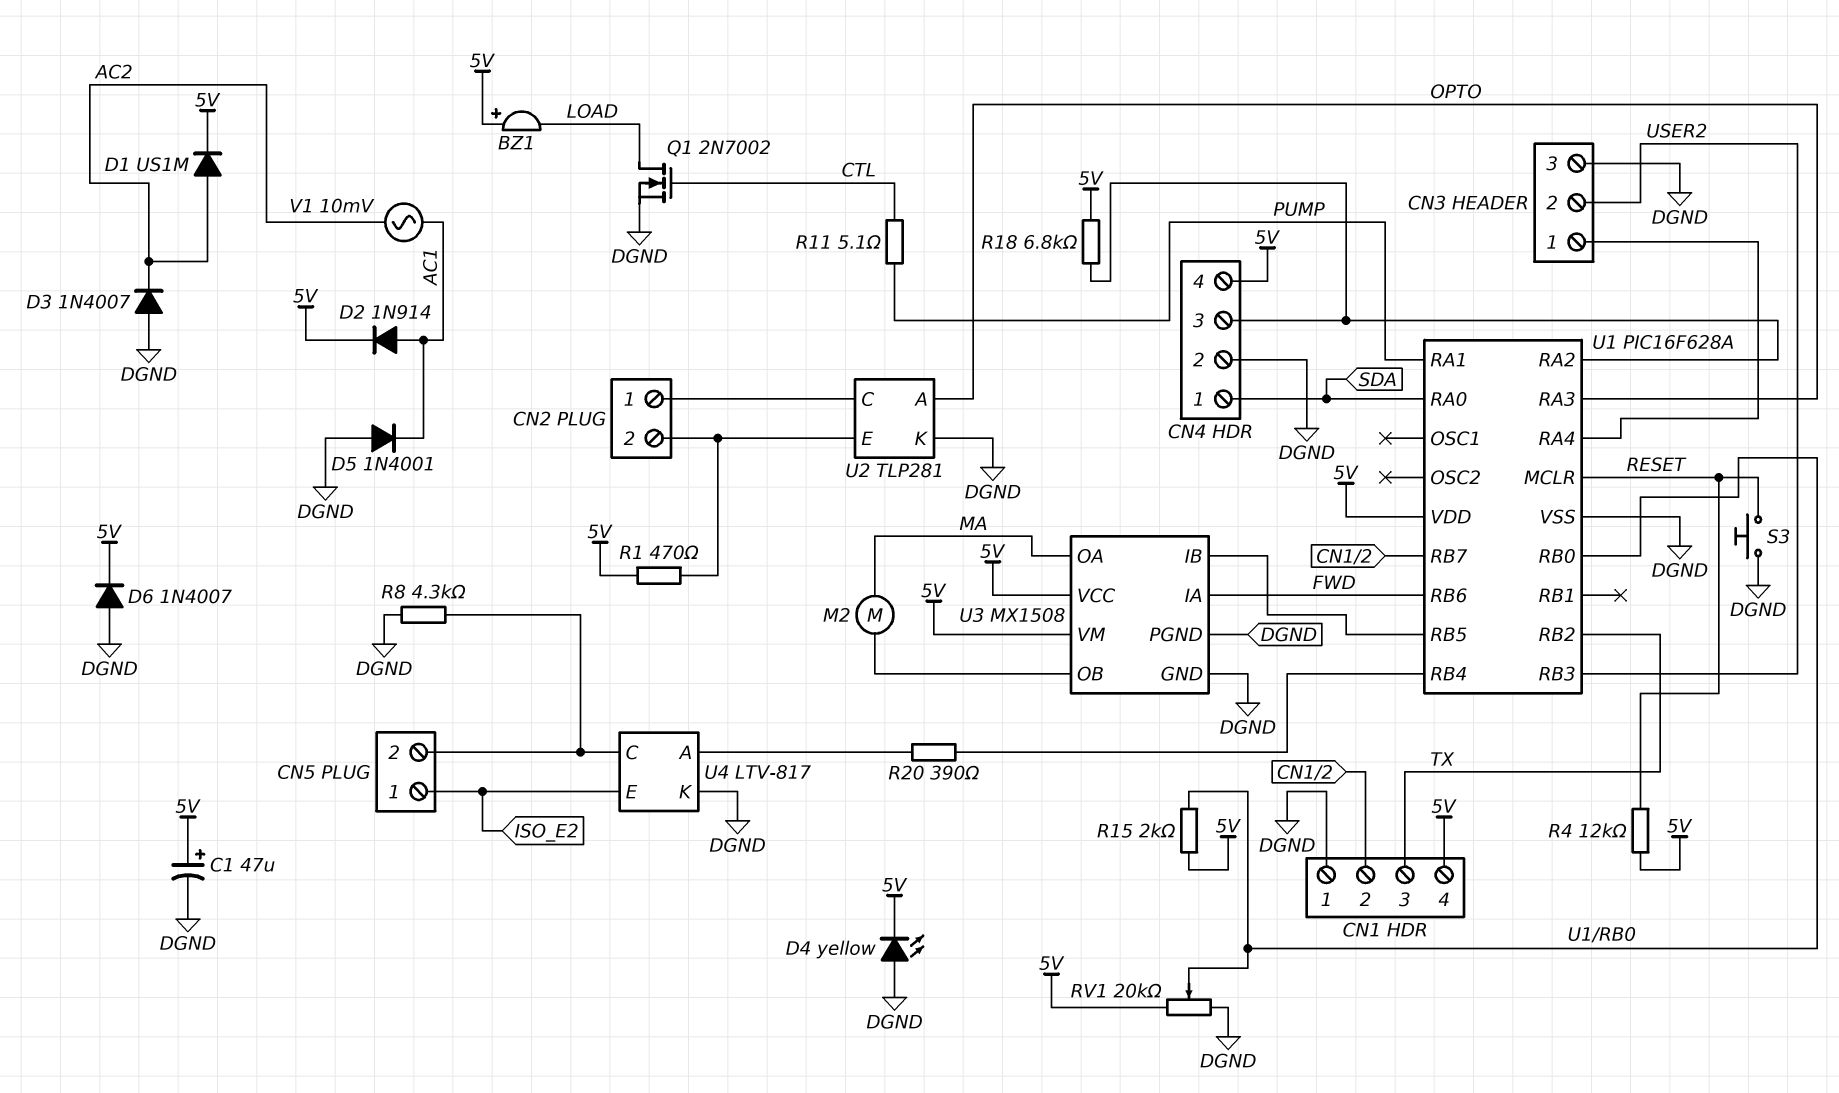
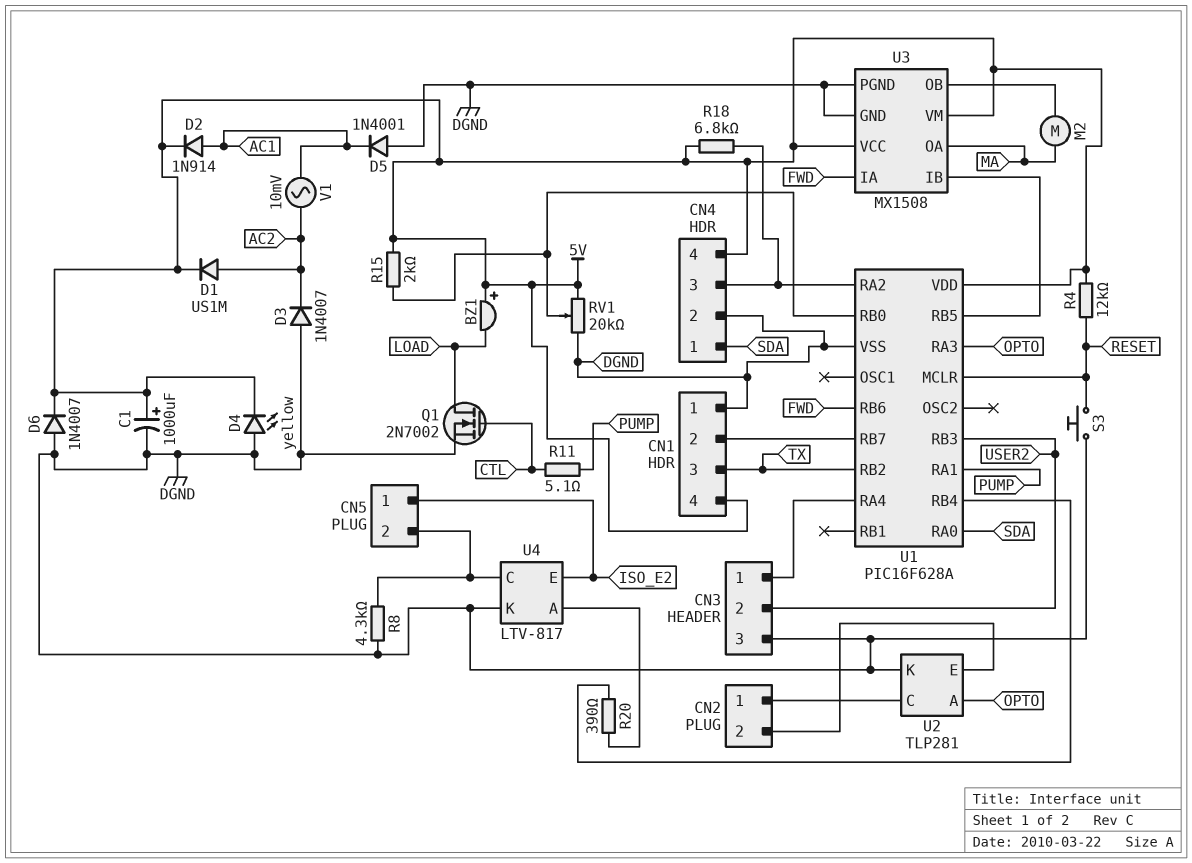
C1: 47uF (plus 5V, minus DGND) -> 1000uF (plus 5V, minus DGND)
R1: 470 (5V, CN2/2) -> none

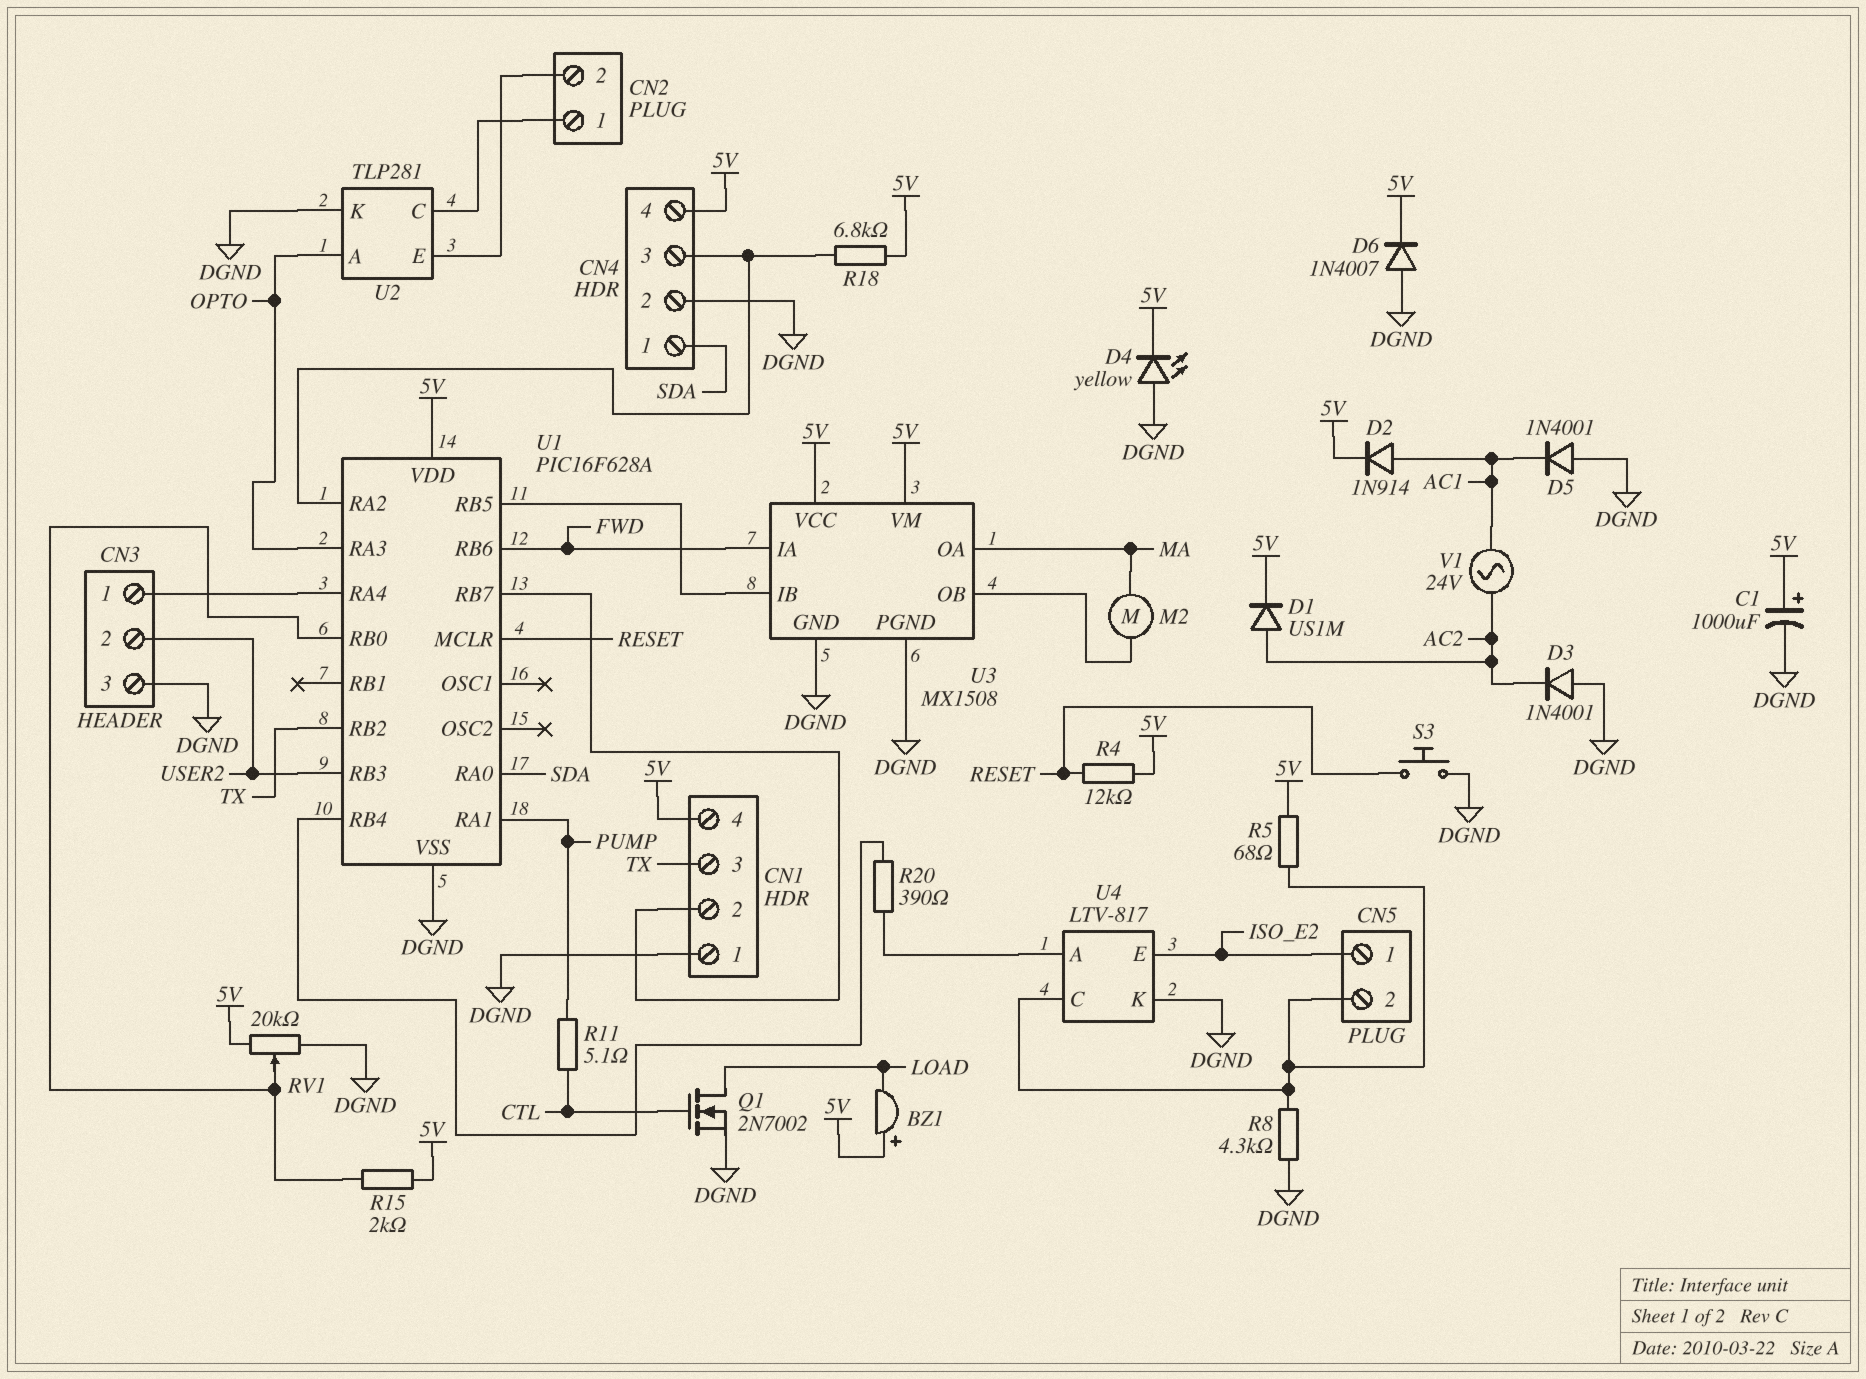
D3: diode 1N4007 (A DGND, K AC2) -> diode 1N4001 (A DGND, K AC2)
R5: none -> 68 (5V, CN5/2)
V1: AC 10mV (AC1, AC2) -> AC 24V (AC1, AC2)

